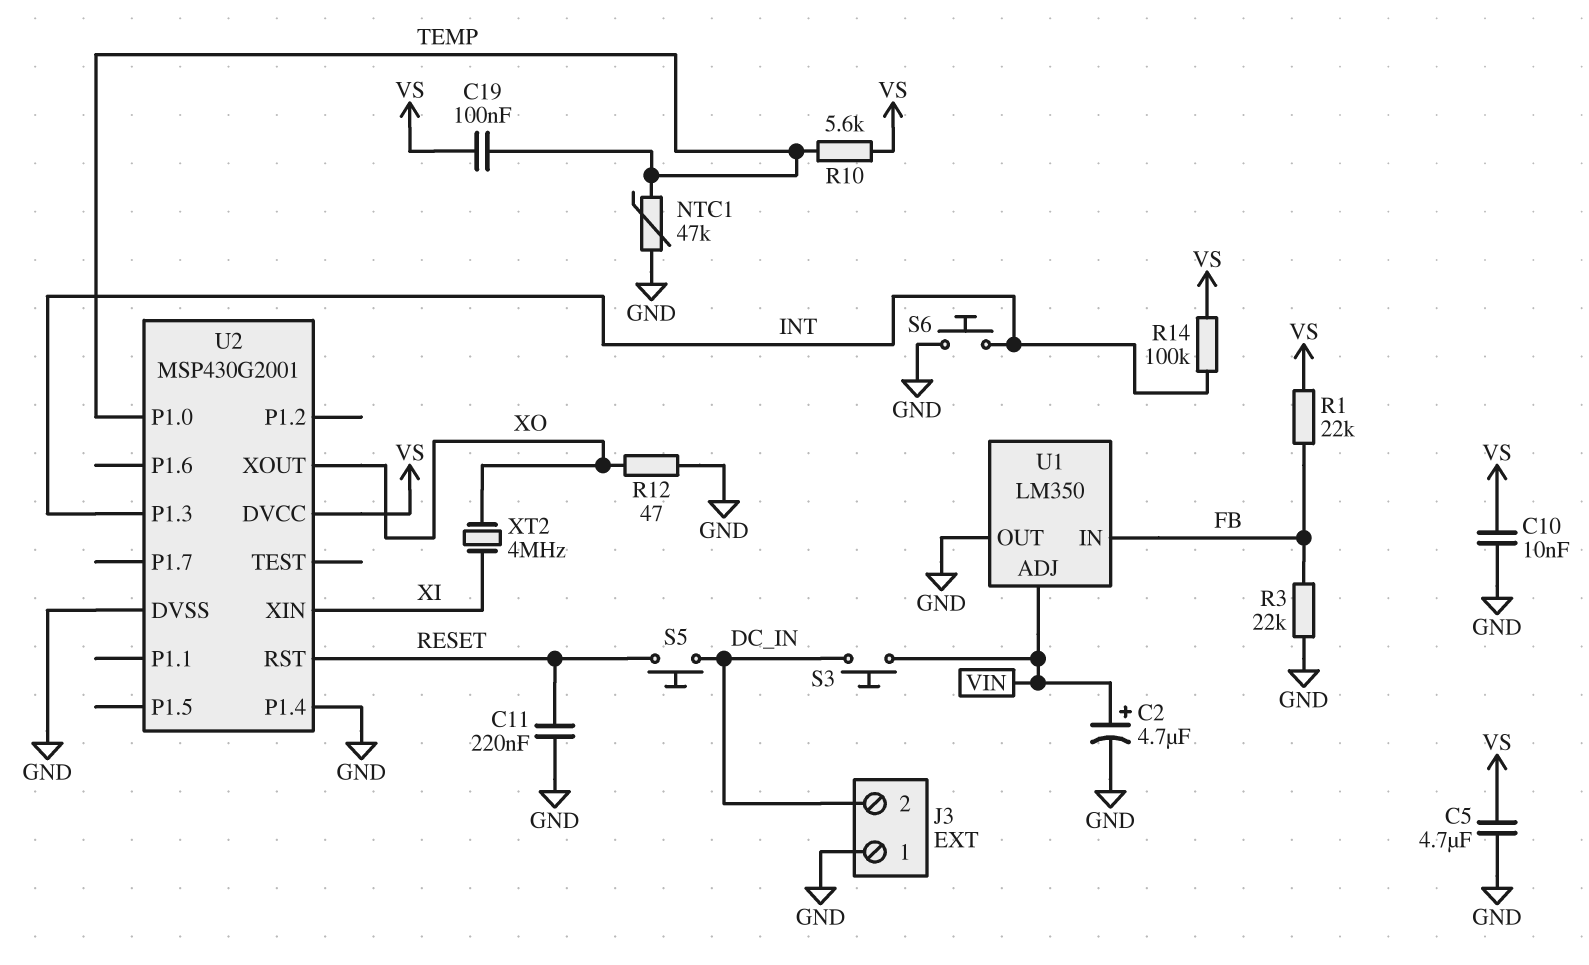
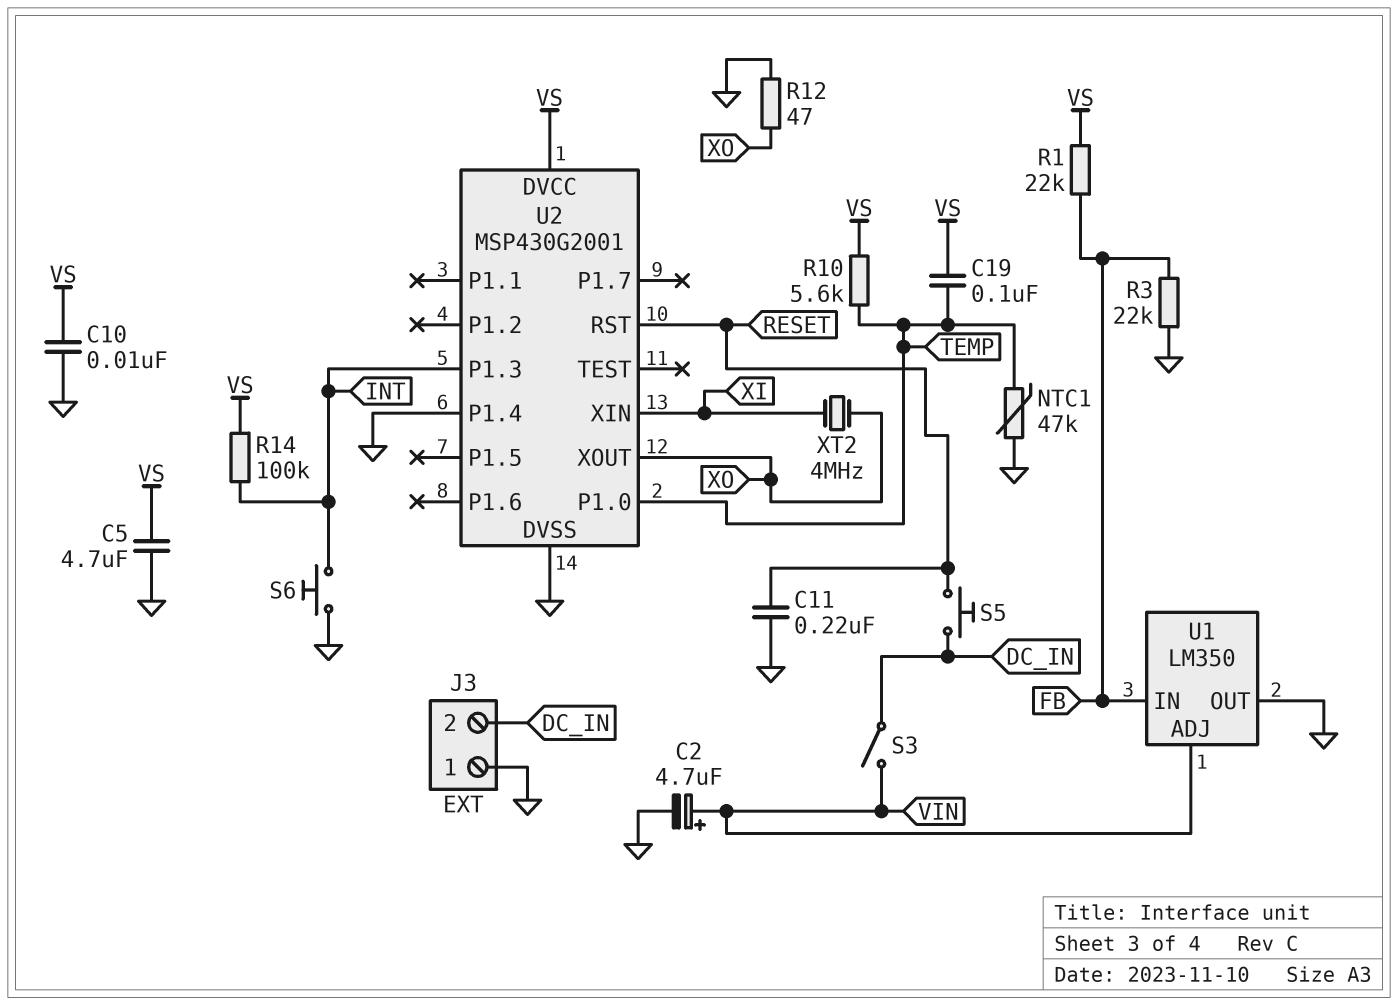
S3: button (DC_IN, VIN) -> switch (DC_IN, VIN)

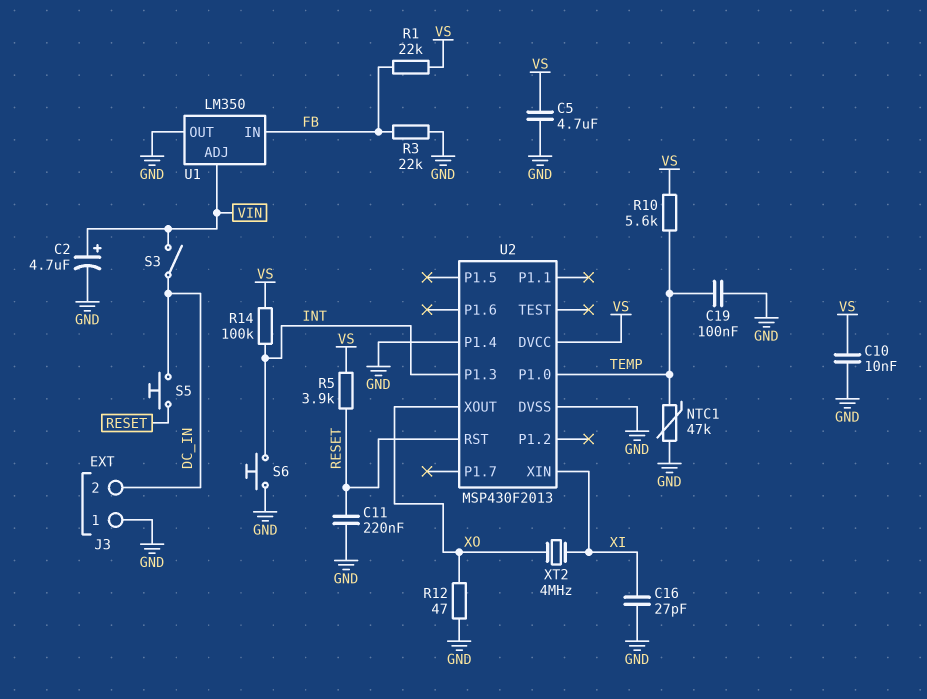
C16: none -> 27pF (GND, XI)
C19: 100nF (TEMP, VS) -> 100nF (GND, TEMP)
R5: none -> 3.9k (RESET, VS)
U2: MSP430G2001 -> MSP430F2013

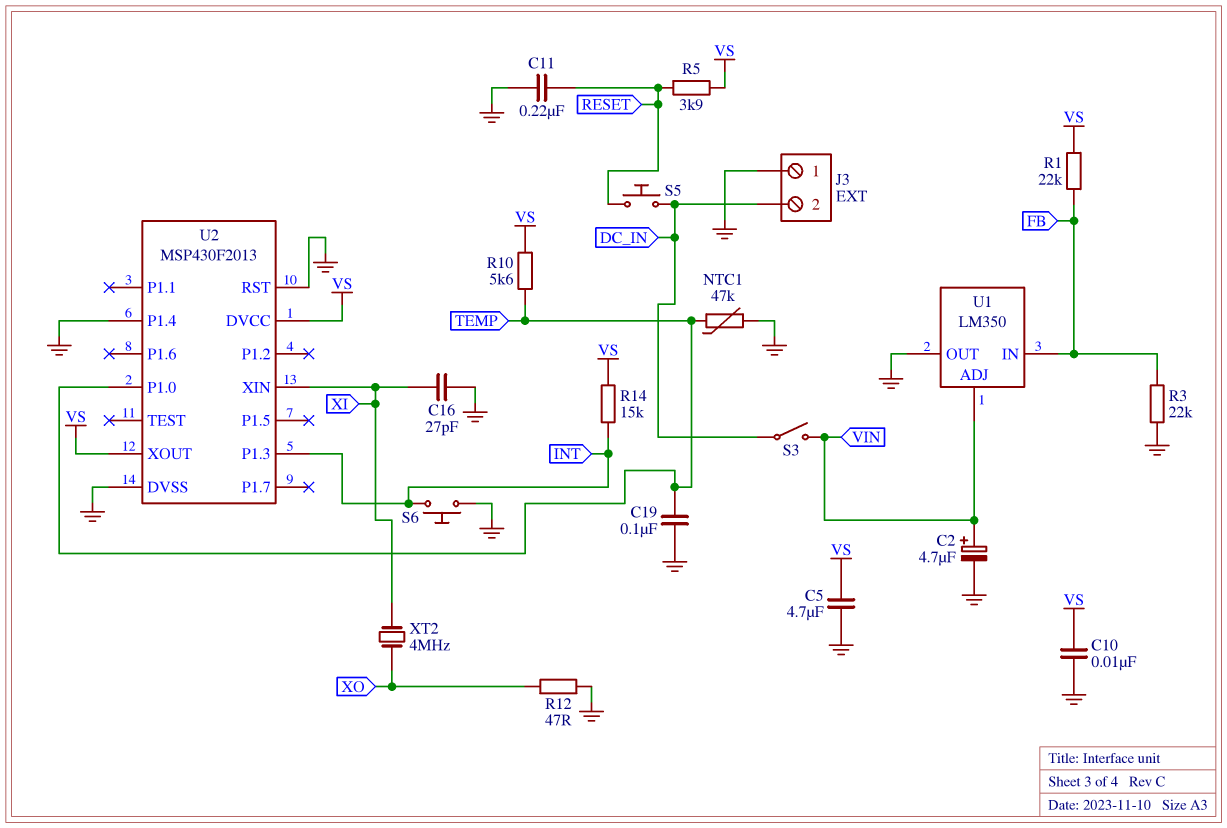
R14: 100k (INT, VS) -> 15k (INT, VS)
U2 pin RST: RESET -> GND
U2 pin XOUT: XO -> VS

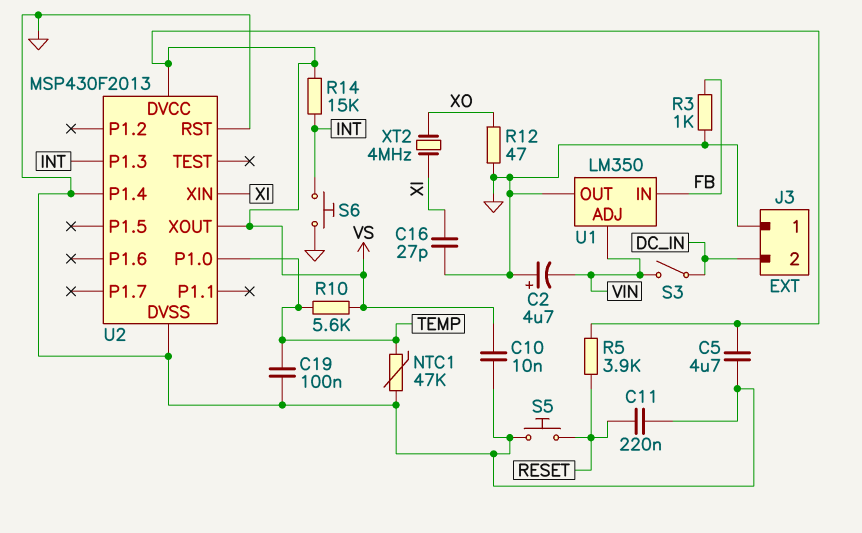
C2: 4.7uF (plus VIN, minus GND) -> 4.7uF (plus GND, minus VIN)
R1: 22k (FB, VS) -> none
R3: 22k (FB, GND) -> 1k (FB, GND)
S5: button (DC_IN, RESET) -> button (GND, RESET)

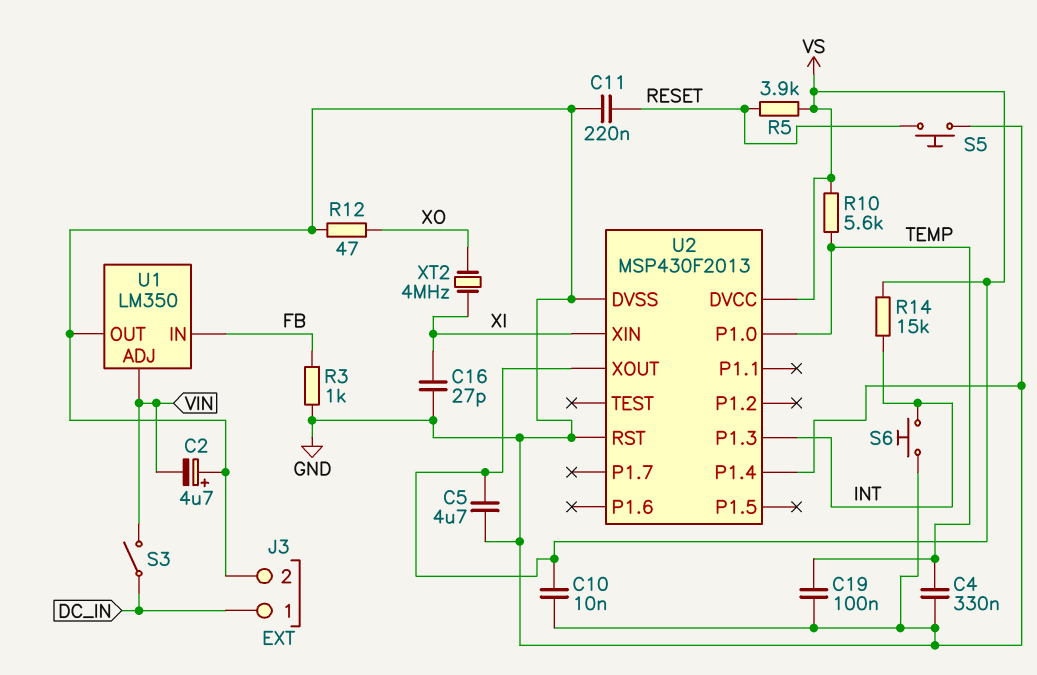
C4: none -> 330nF (GND, TEMP)
J3 pin 1: GND -> DC_IN
J3 pin 2: DC_IN -> GND
NTC1: 47k (GND, TEMP) -> none

